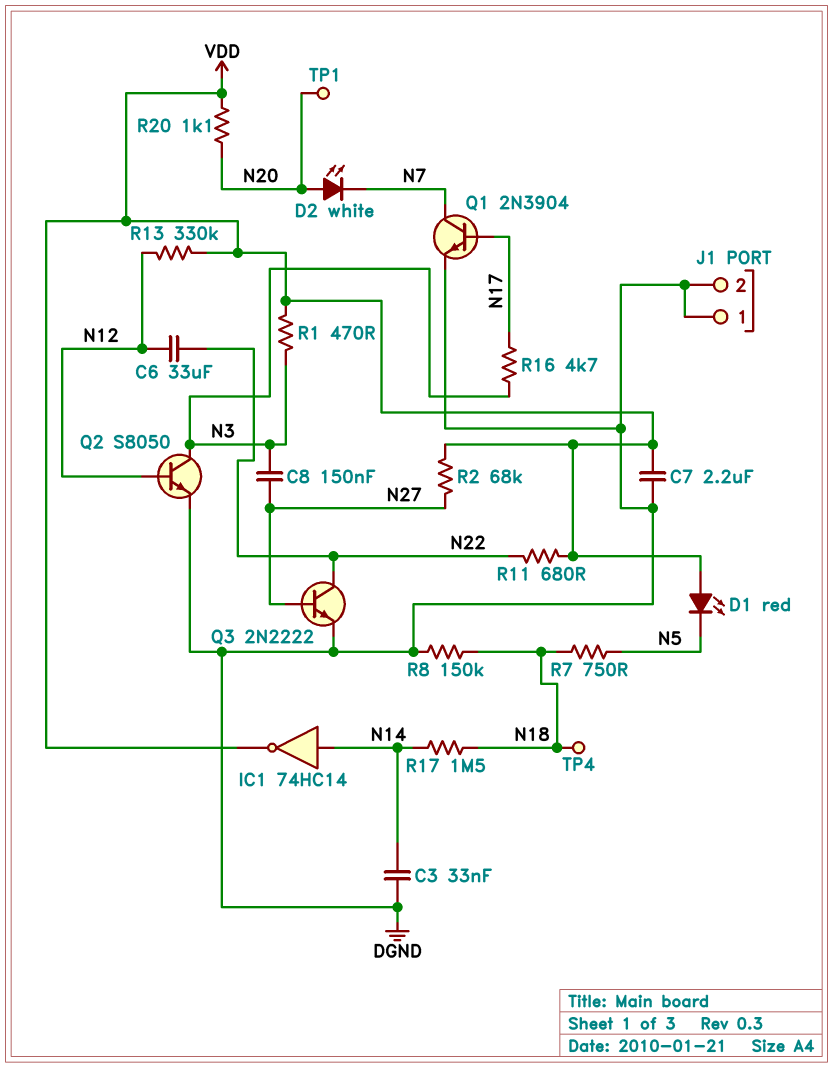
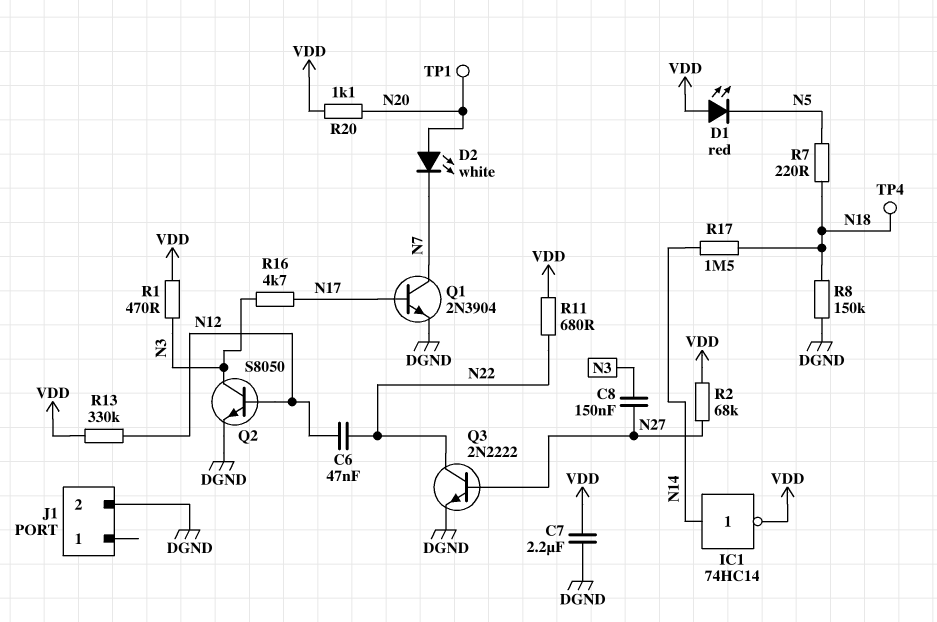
C3: 33nF (DGND, N14) -> none
C6: 33uF (N12, N22) -> 47nF (N12, N22)
J1 pin 1: DGND -> none
R7: 750 (N5, N18) -> 220 (N5, N18)

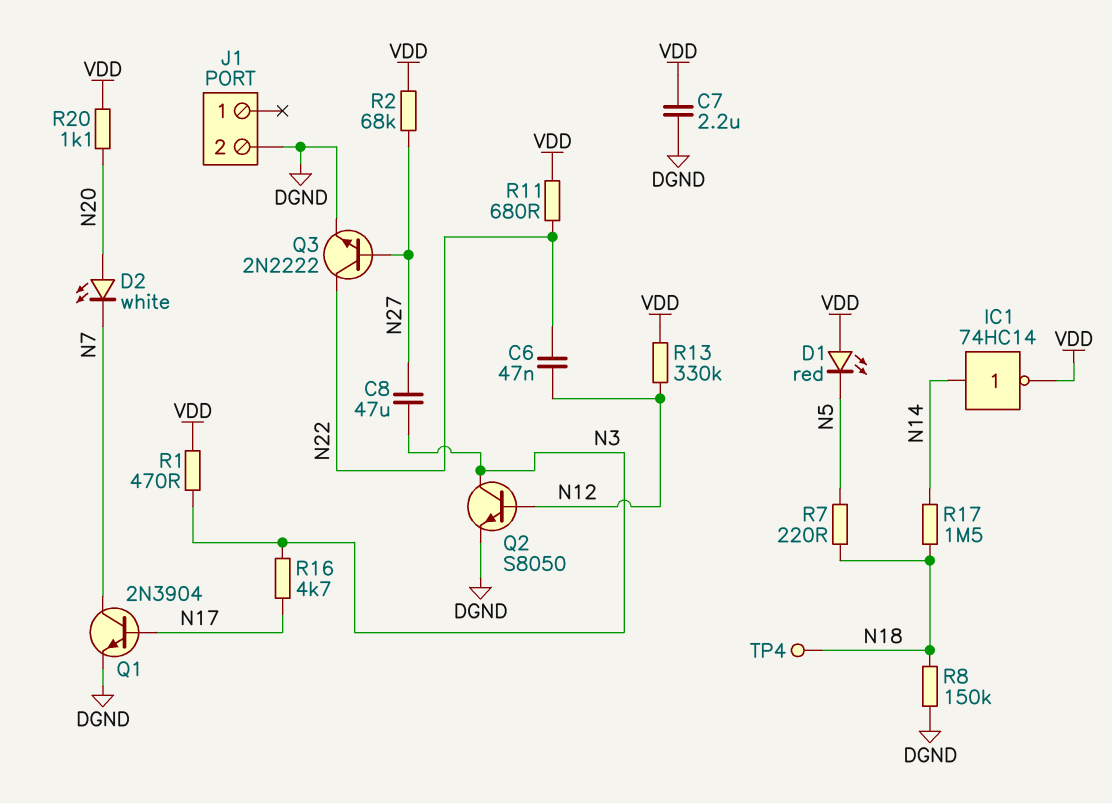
C8: 150nF (N3, N27) -> 47uF (N3, N27)
TP1: test point (N20) -> none

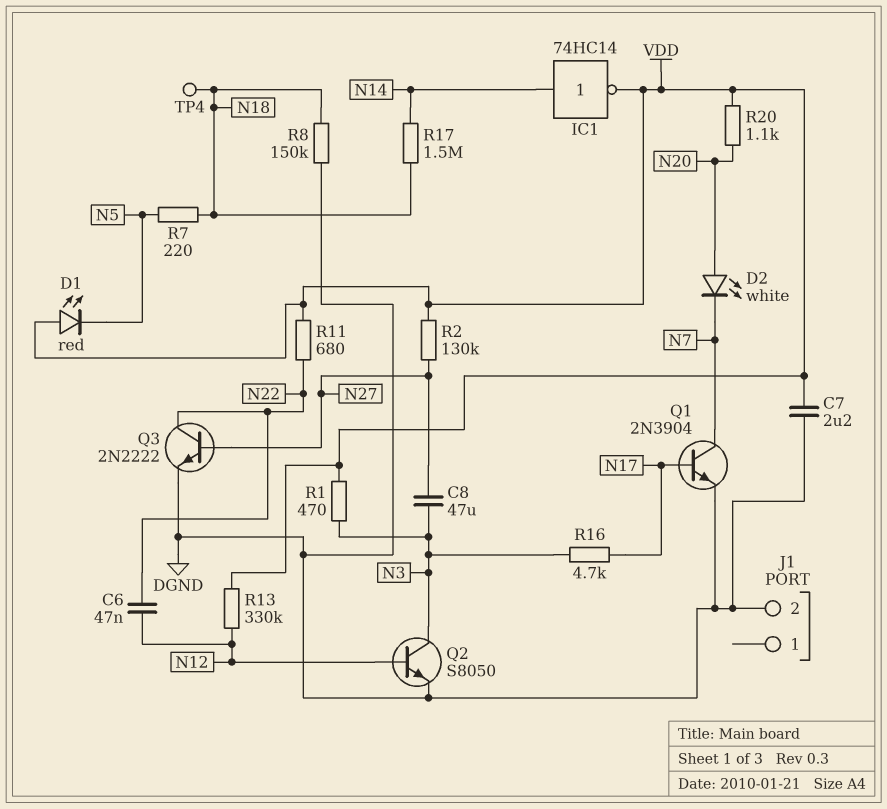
R2: 68k (N27, VDD) -> 130k (N27, VDD)

